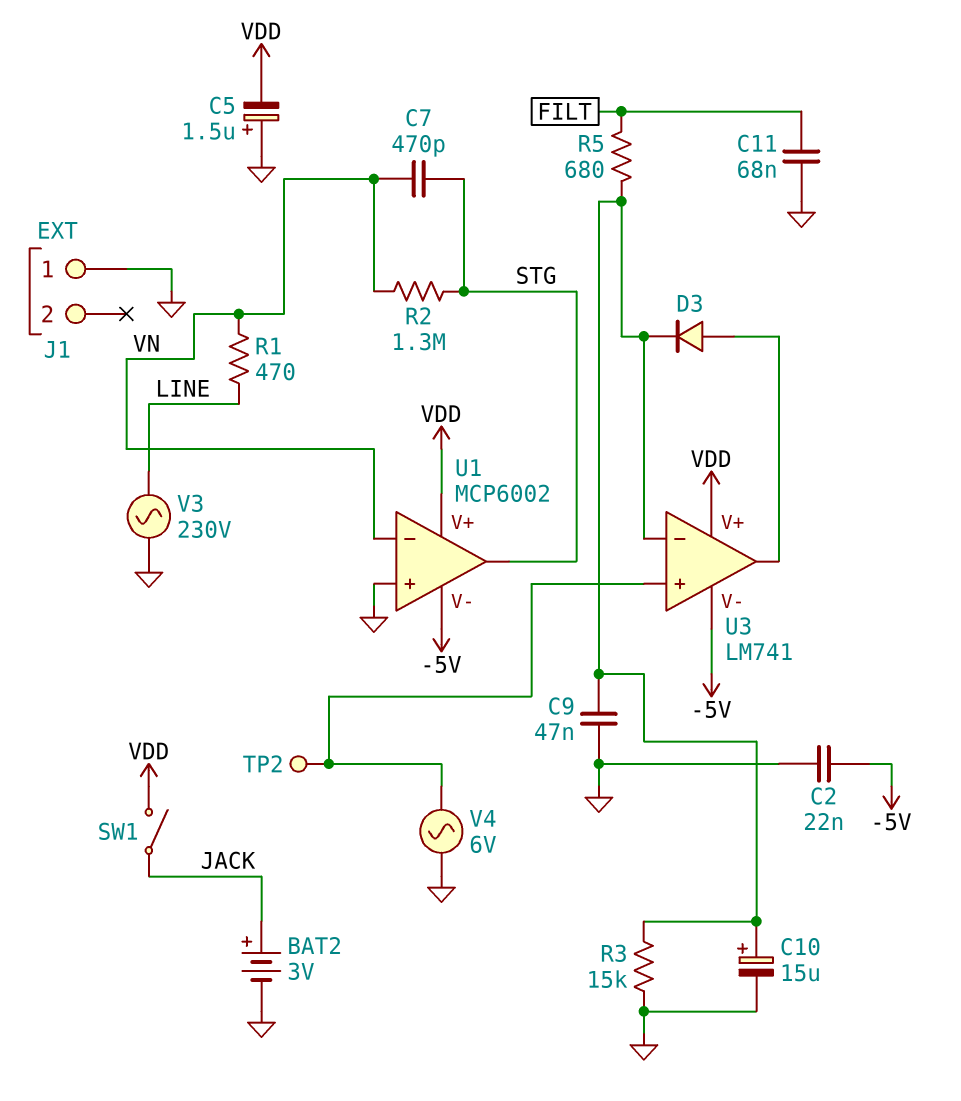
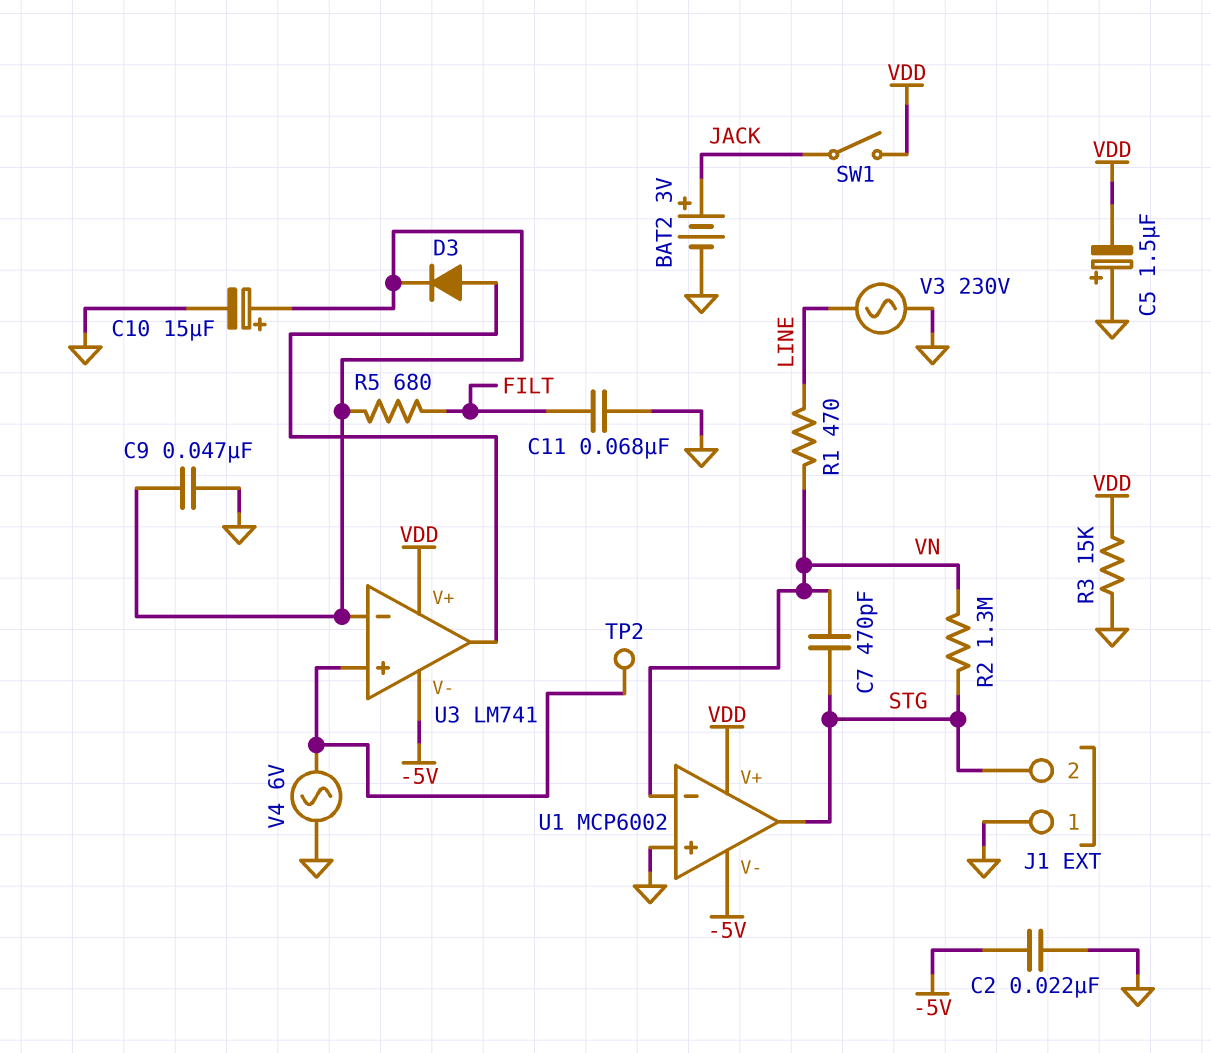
J1 pin 2: none -> STG
R3: 15k (GND, U3/in-) -> 15k (GND, VDD)

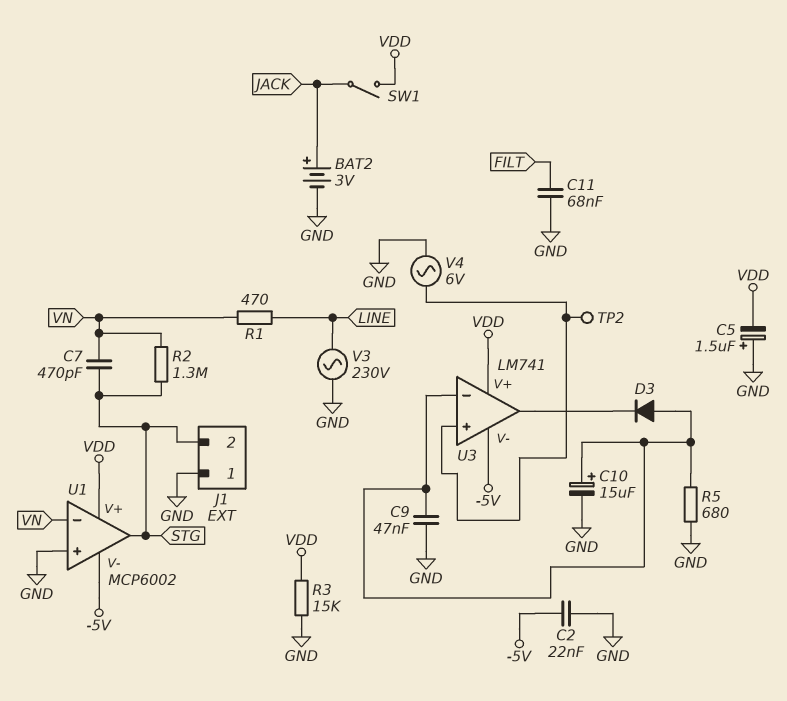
D3: diode (A U3/out, K U3/in-) -> diode (A U3/in-, K U3/out)
R5: 680 (FILT, U3/in-) -> 680 (GND, U3/in-)

